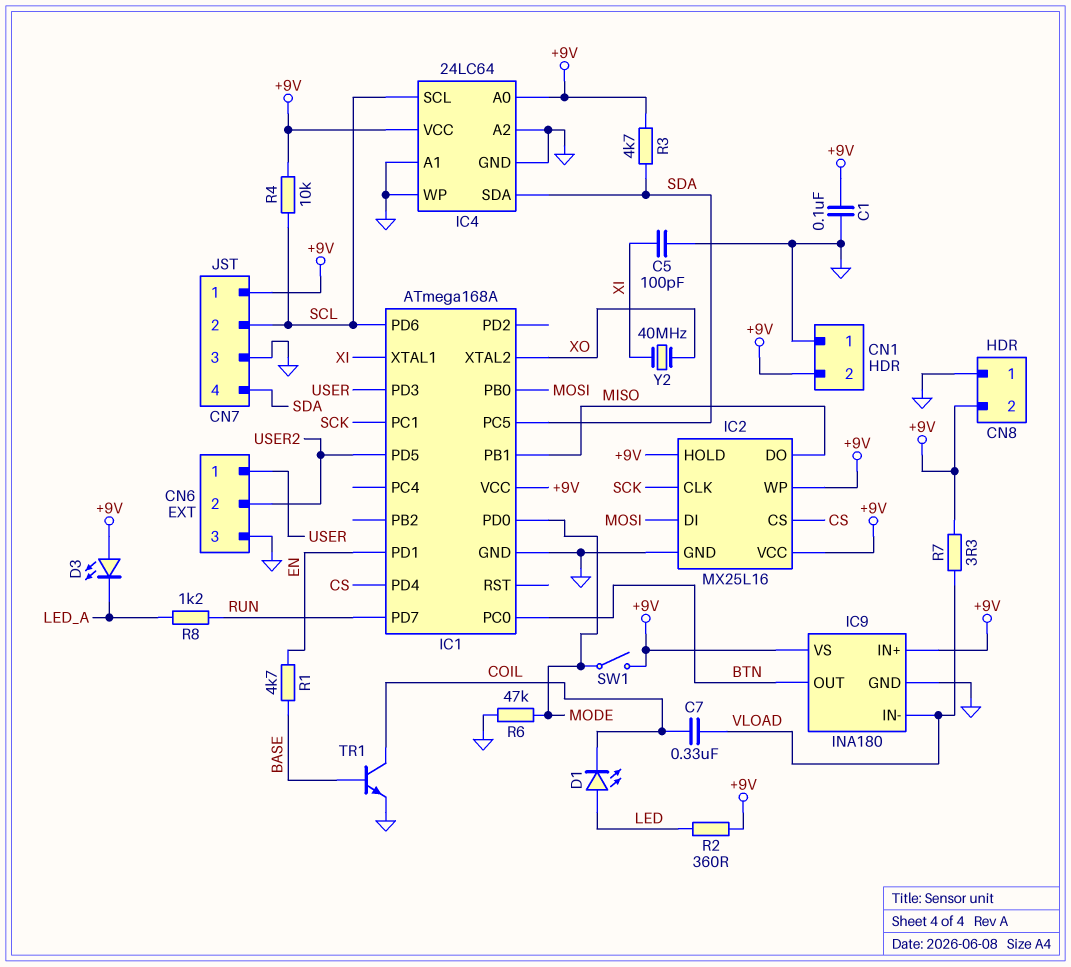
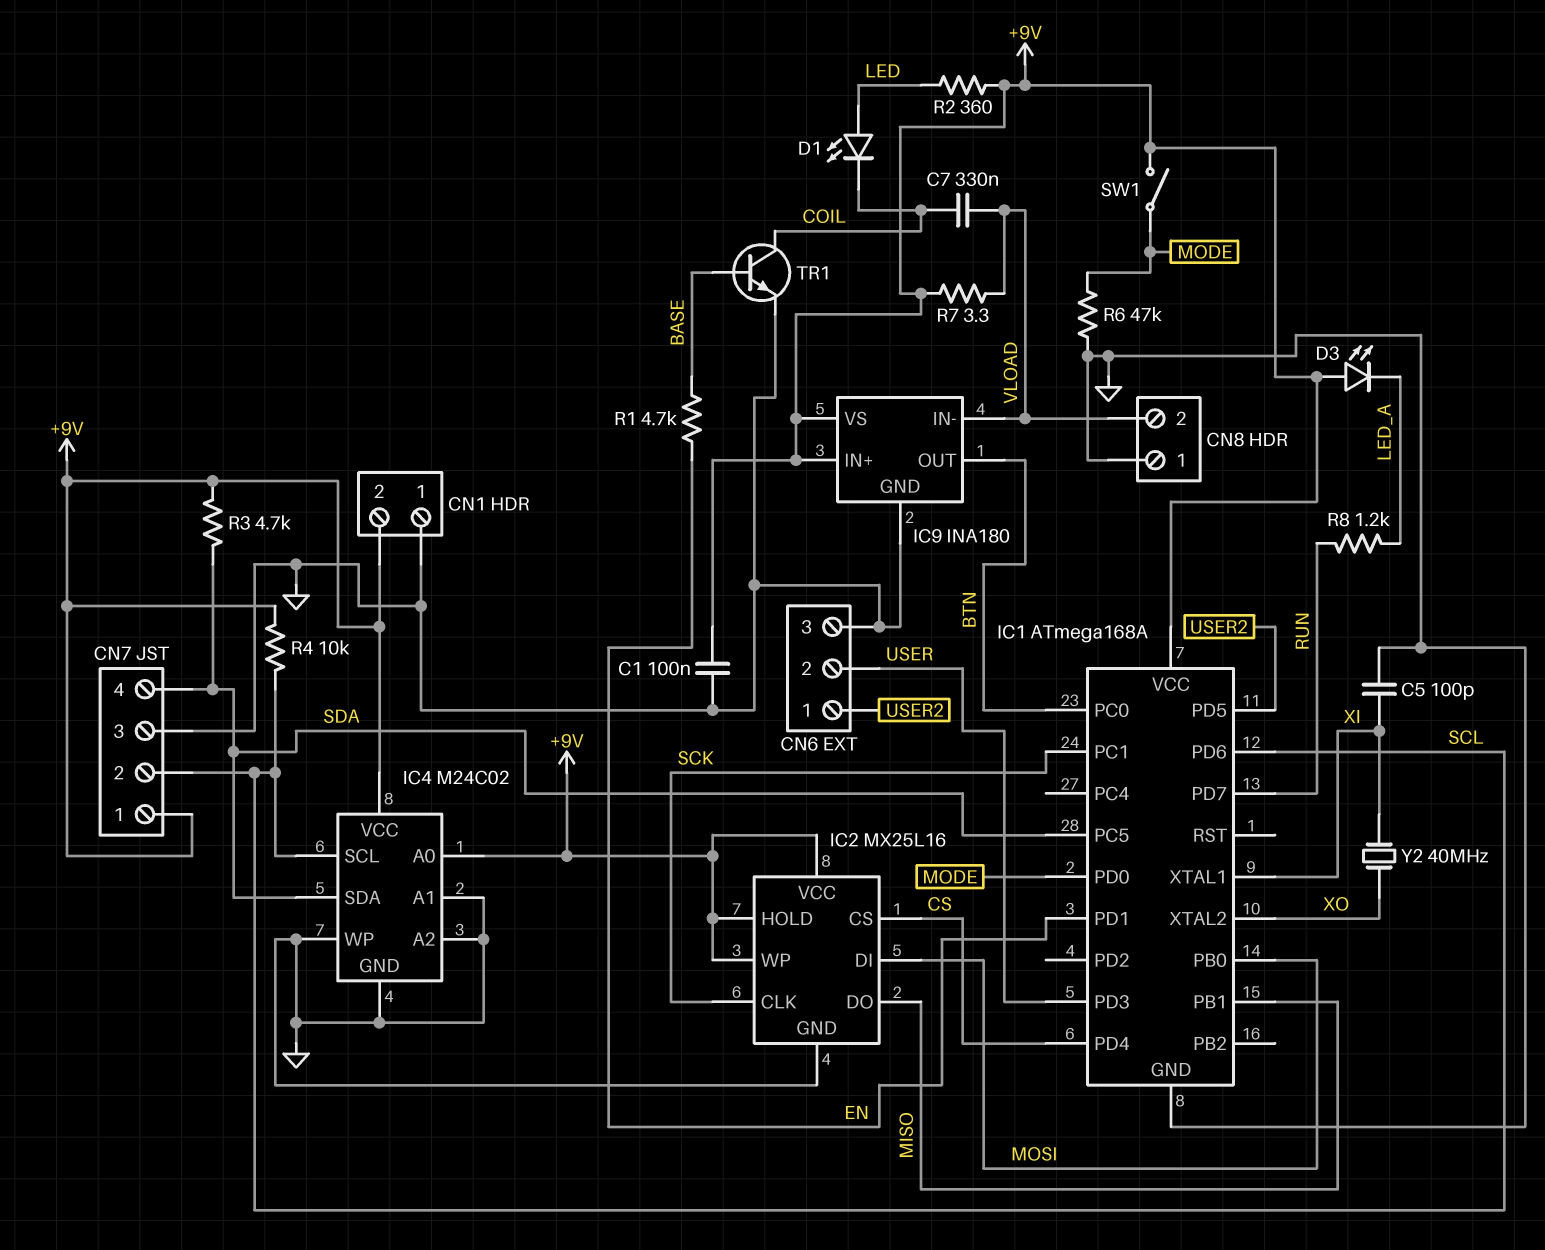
CN6 pin 1: USER -> USER2
CN6 pin 2: USER2 -> USER
CN8 pin 2: +9V -> VLOAD
IC4: 24LC64 -> M24C02

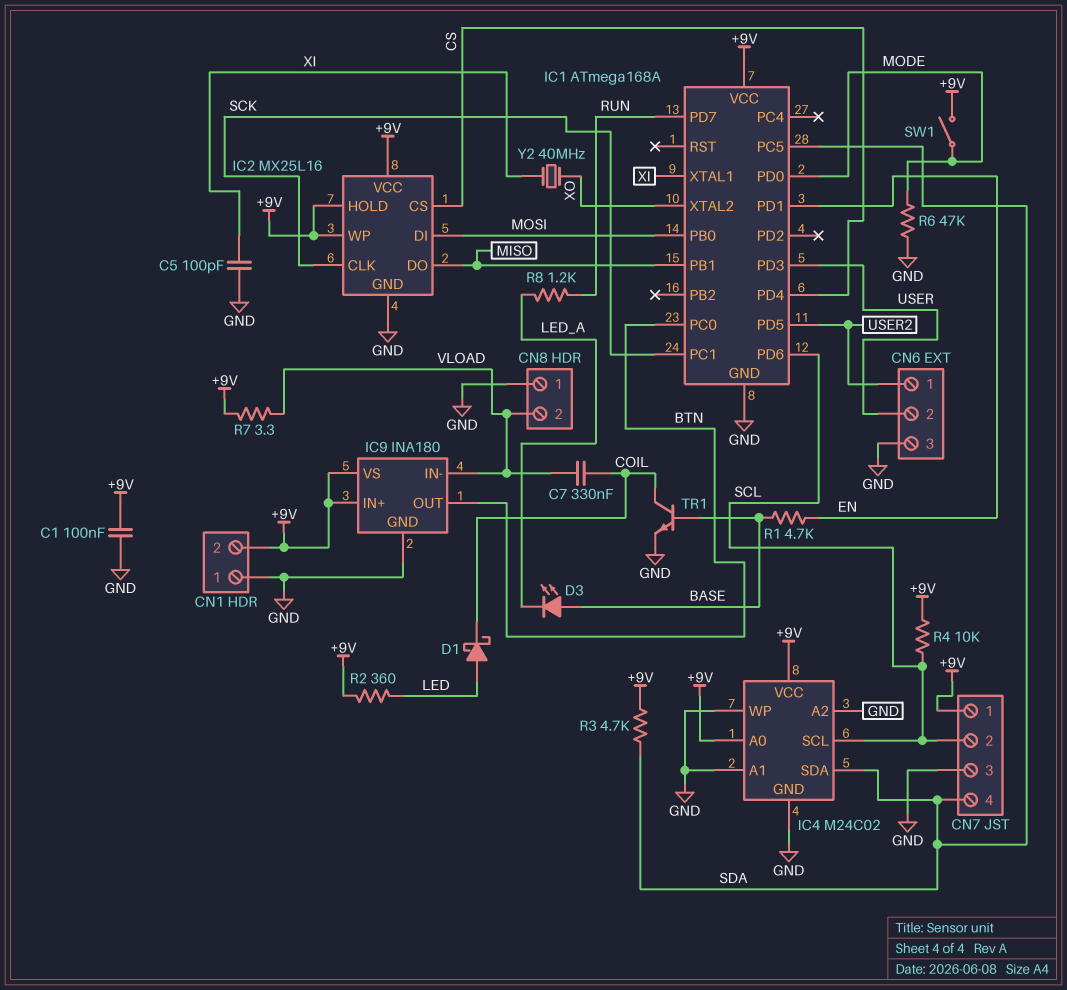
D1: LED (A LED, K COIL) -> schottky (A LED, K COIL)
D3: LED (A +9V, K LED_A) -> LED (A BASE, K LED_A)

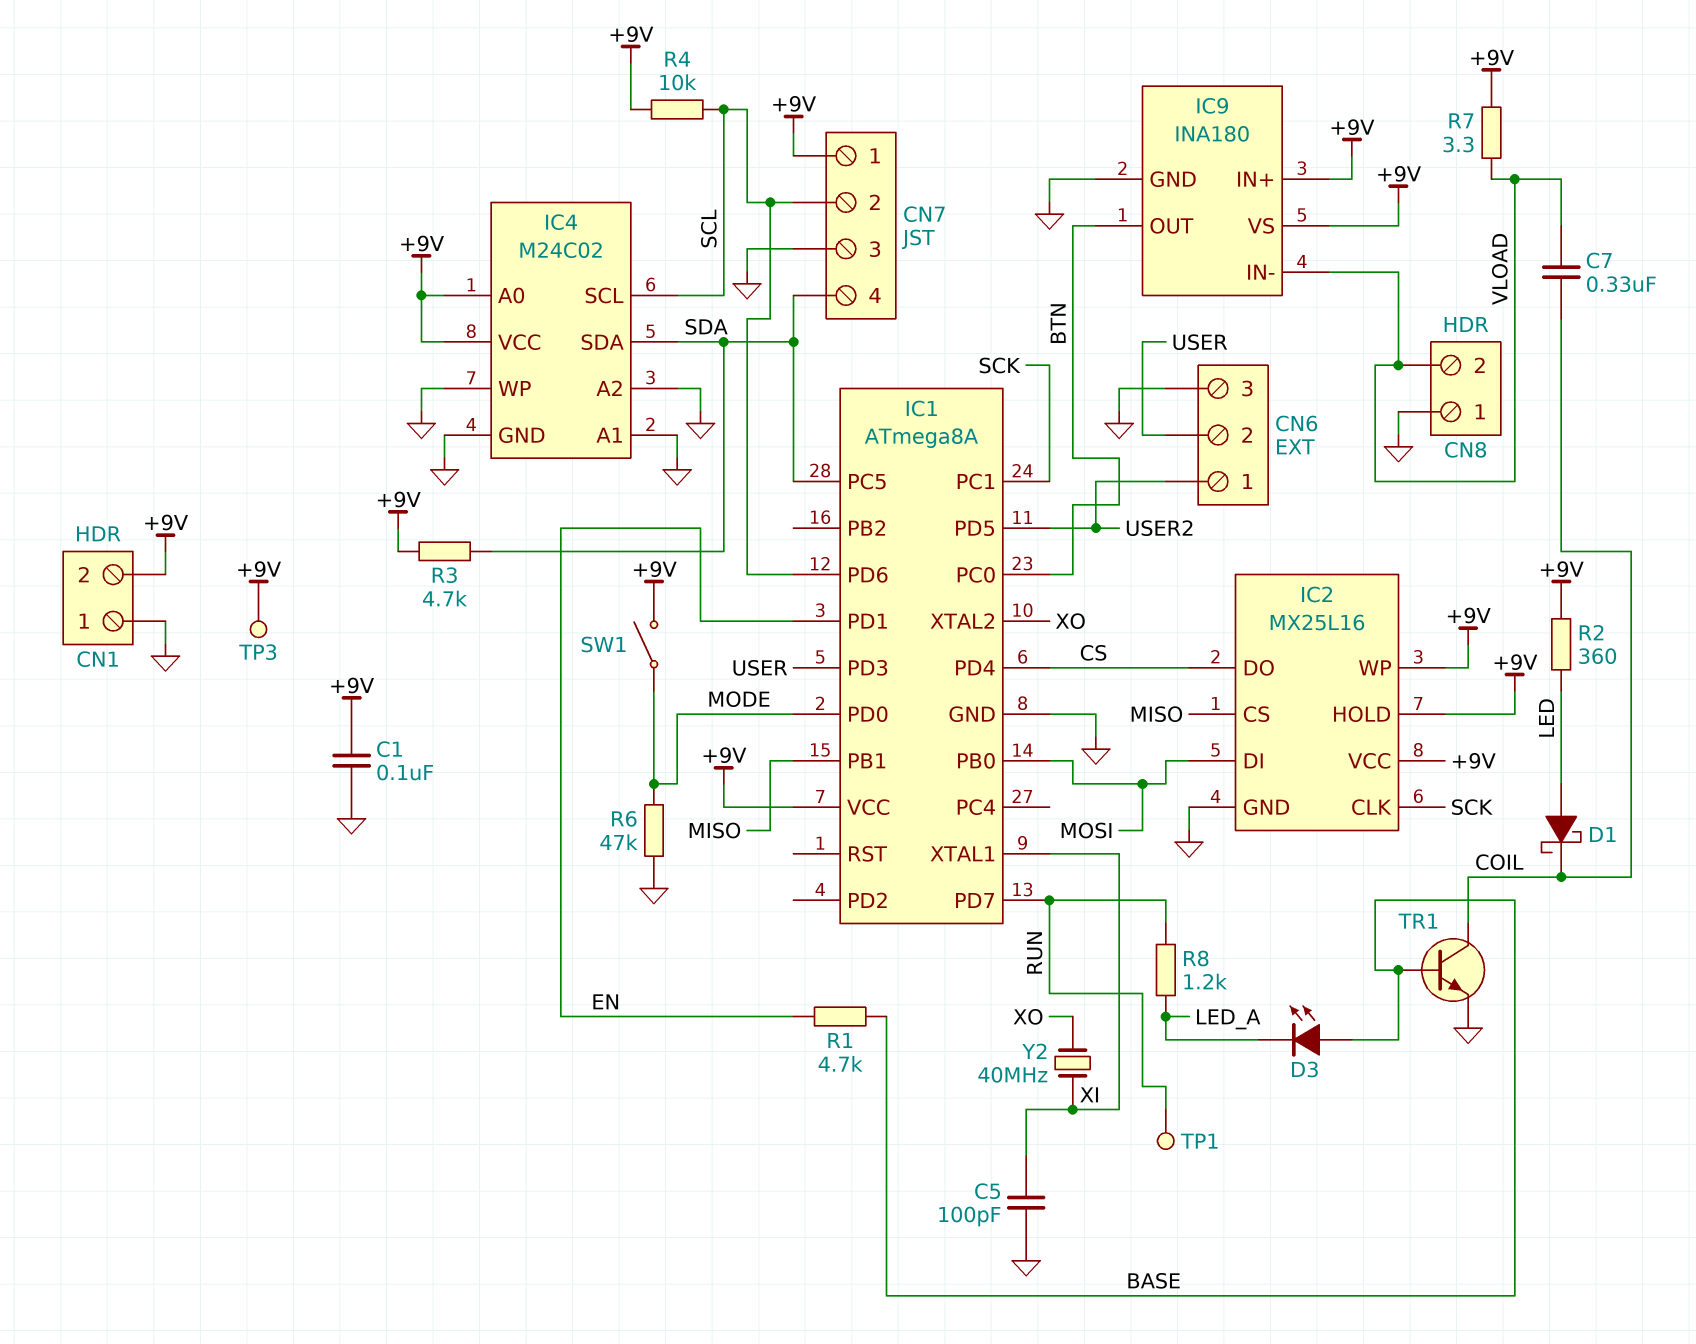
IC1: ATmega168A -> ATmega8A
IC2 pin CS: CS -> MISO
IC2 pin DO: MISO -> CS
TP1: none -> test point (RUN)
TP3: none -> test point (+9V)

